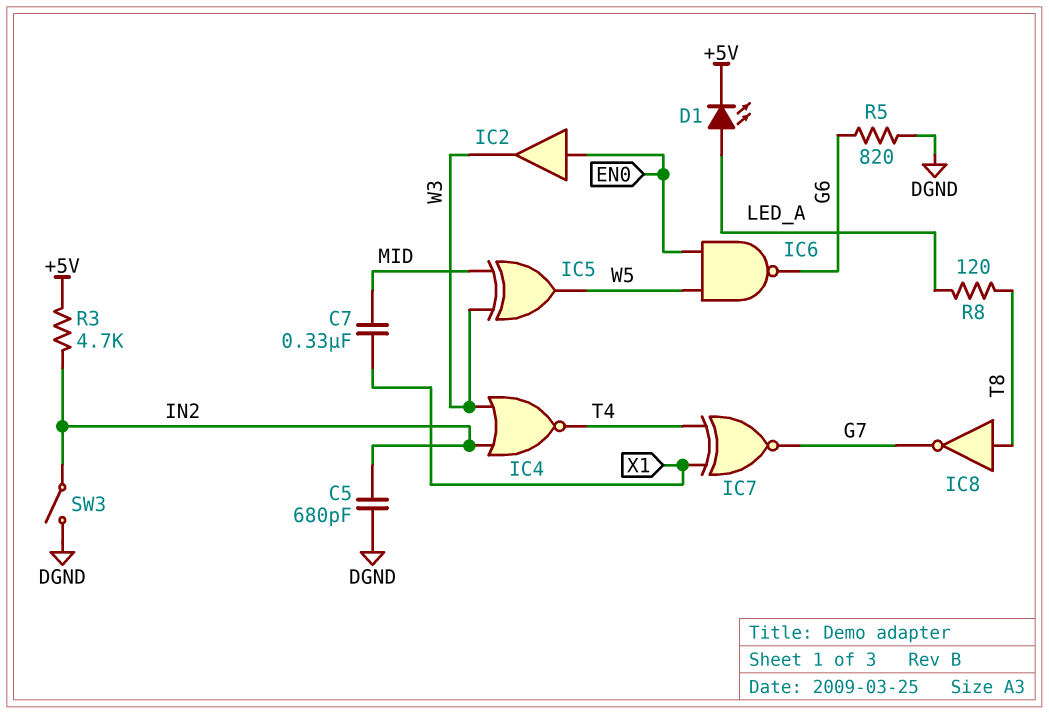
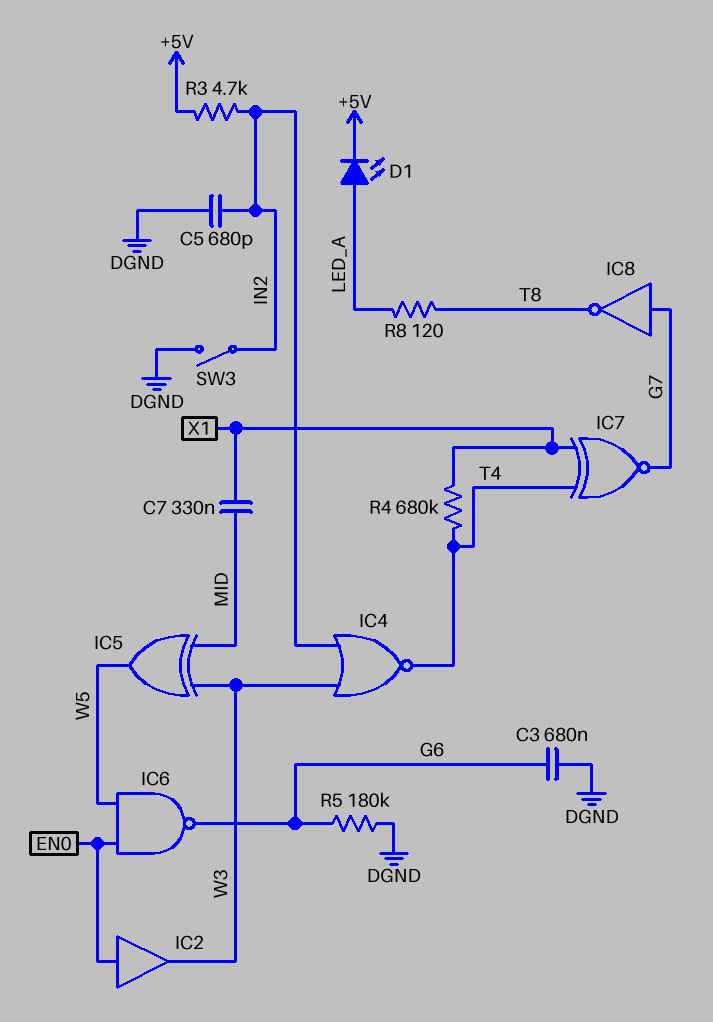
C3: none -> 680nF (DGND, G6)
IC8: NOT (in T8, out G7) -> NOT (in G7, out T8)
R4: none -> 680k (T4, X1)
R5: 820 (DGND, G6) -> 180k (DGND, G6)

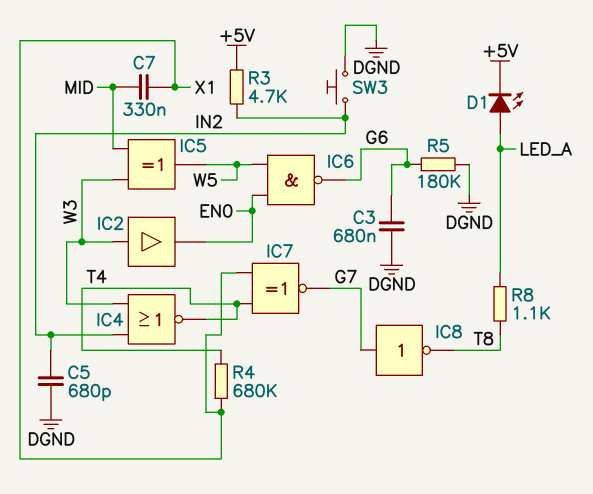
IC2: buffer (in EN0, out W3) -> buffer (in W3, out EN0)
R8: 120 (LED_A, T8) -> 1.1k (LED_A, T8)
SW3: switch (DGND, IN2) -> button (DGND, IN2)

